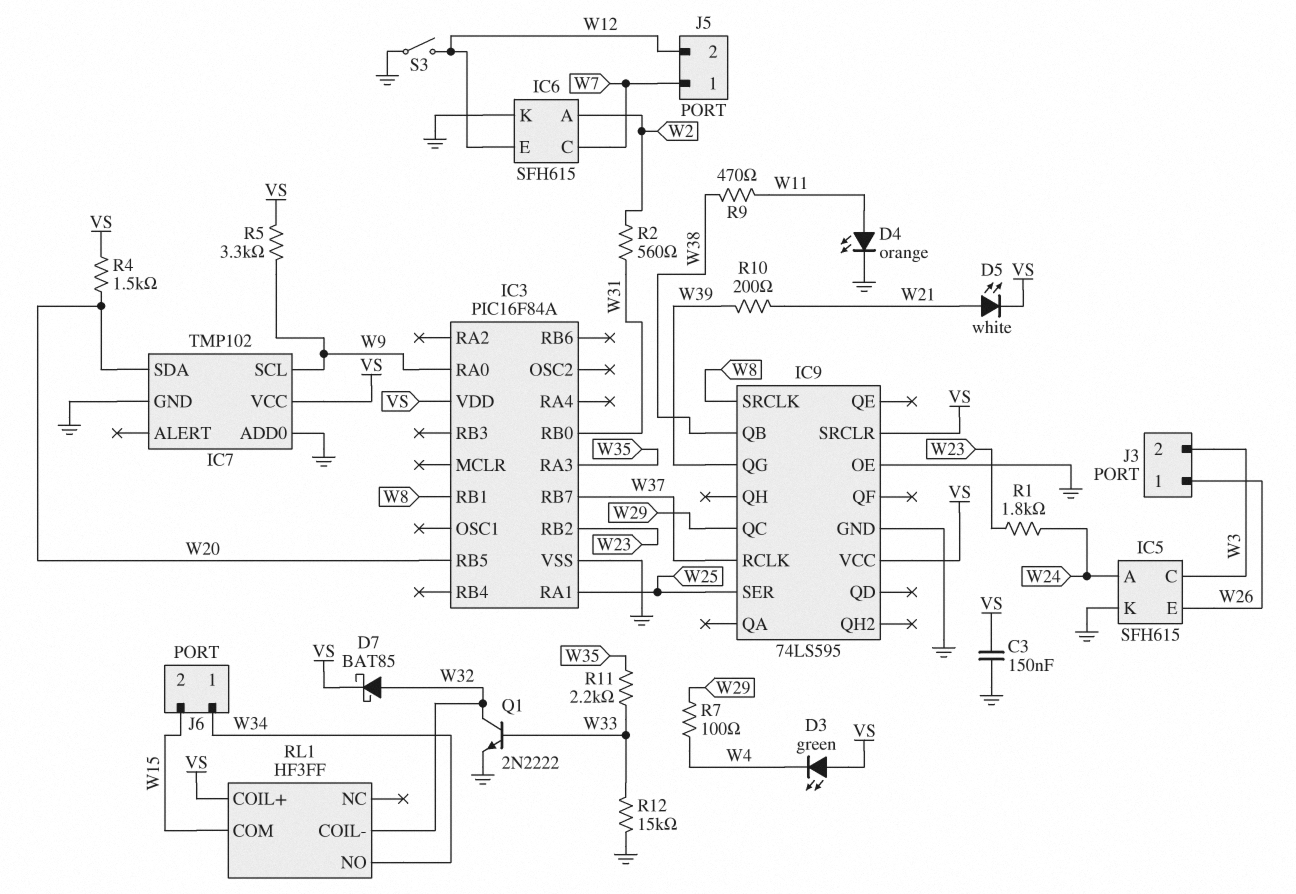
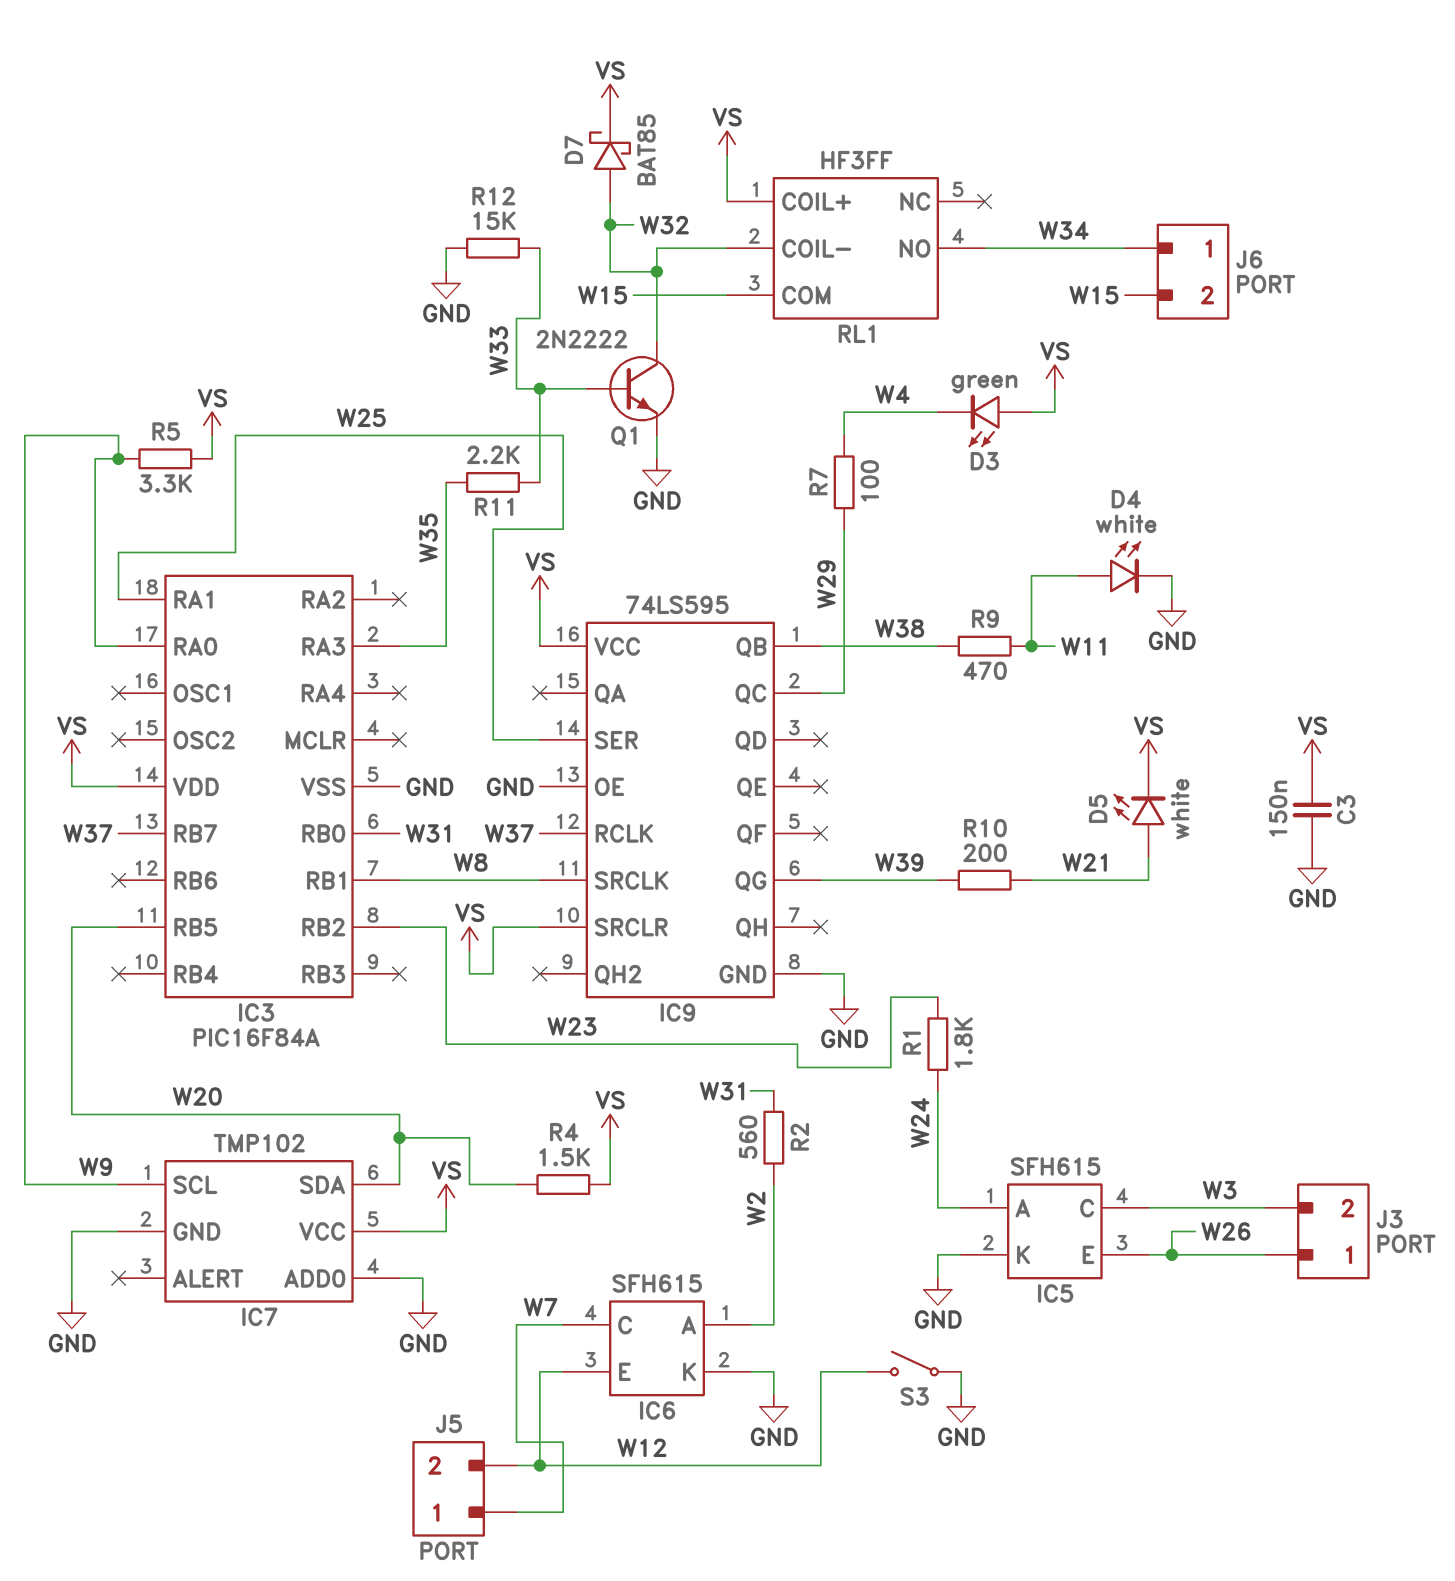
D4: LED orange (A W11, K GND) -> LED white (A W11, K GND)

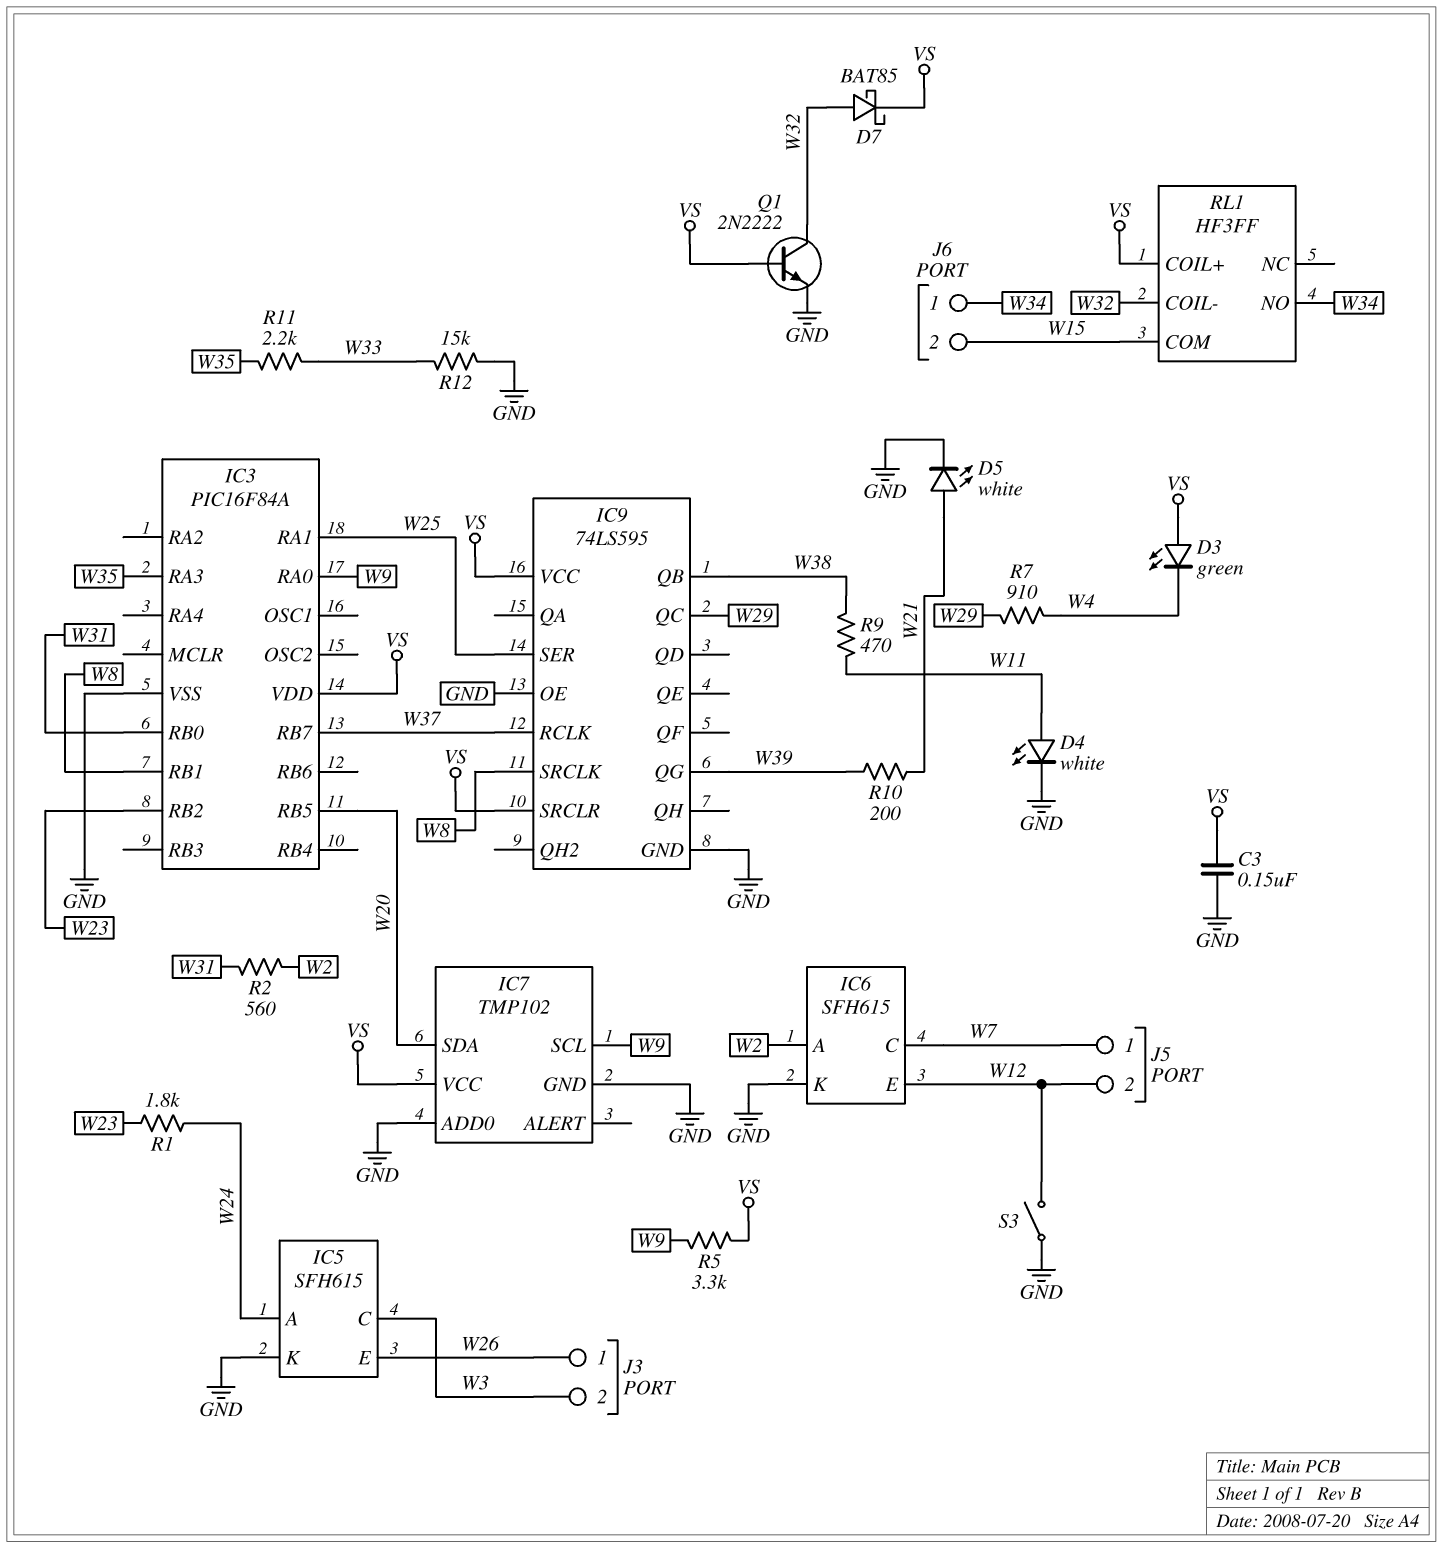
D5: LED white (A W21, K VS) -> LED white (A W21, K GND)
Q1: NPN 2N2222 (B W33, C W32, E GND) -> NPN 2N2222 (B VS, C W32, E GND)
R4: 1.5k (VS, W20) -> none
R7: 100 (W4, W29) -> 910 (W4, W29)

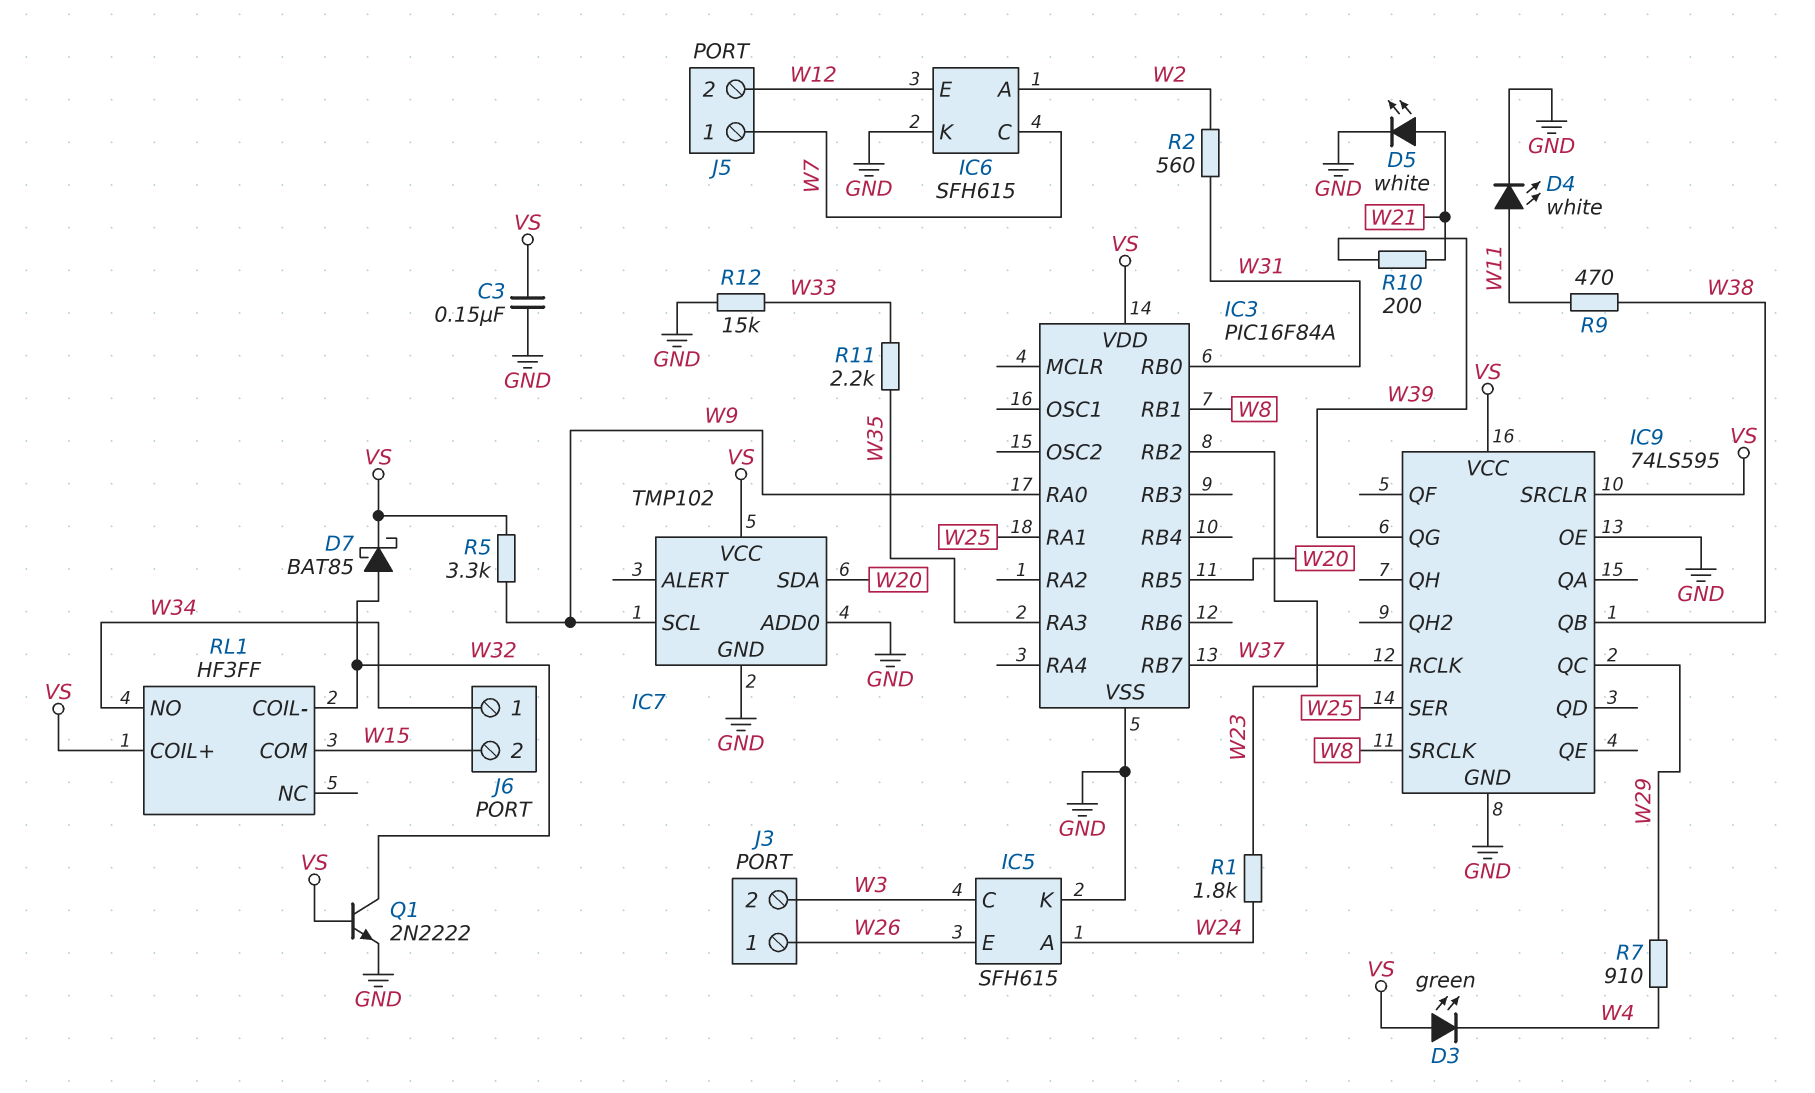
S3: switch (GND, W12) -> none

